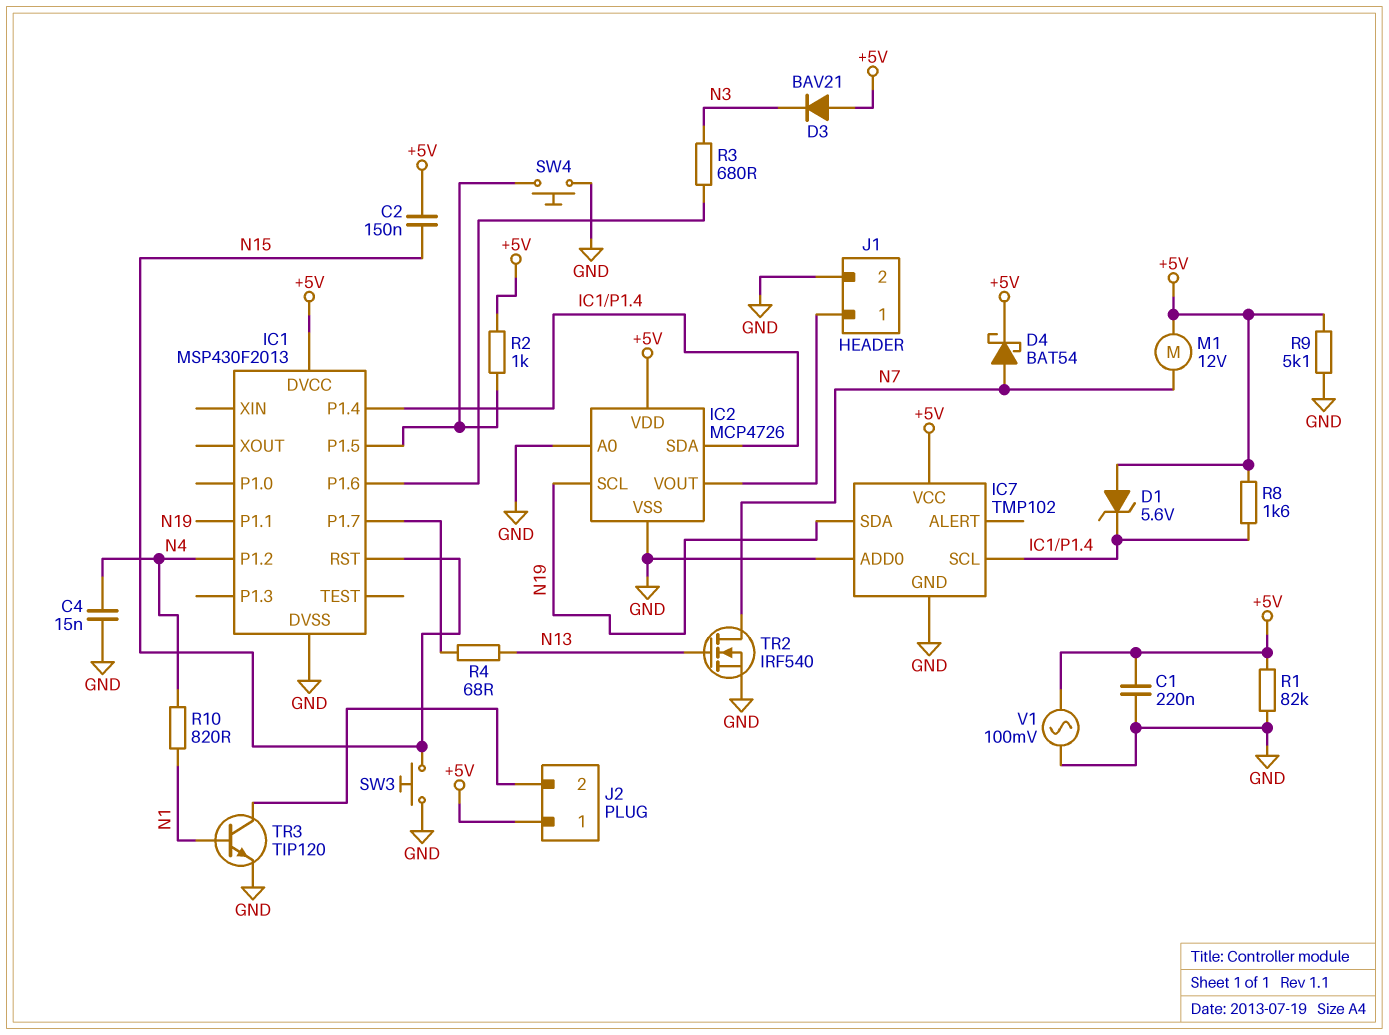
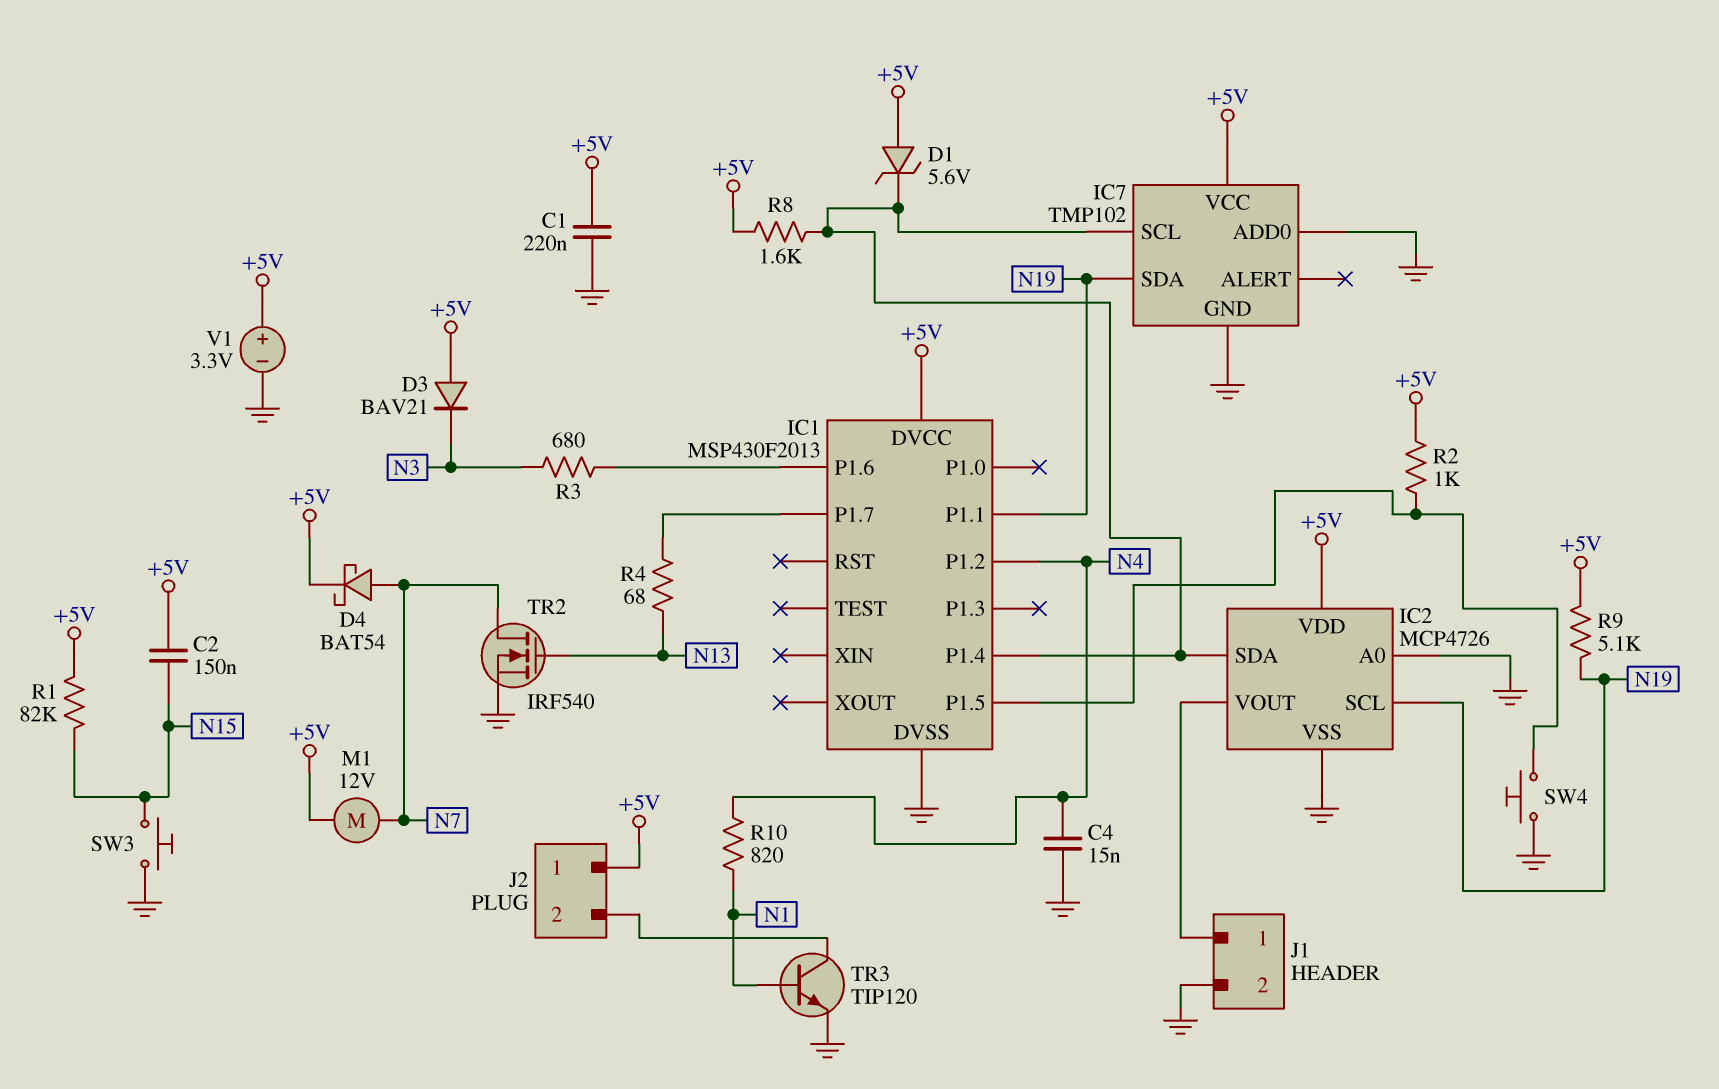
IC1 pin RST: N15 -> none
R1: 82k (+5V, GND) -> 82k (+5V, N15)
R9: 5.1k (+5V, GND) -> 5.1k (+5V, N19)
V1: AC 100mV (+5V, GND) -> 3.3V (plus +5V, minus GND)

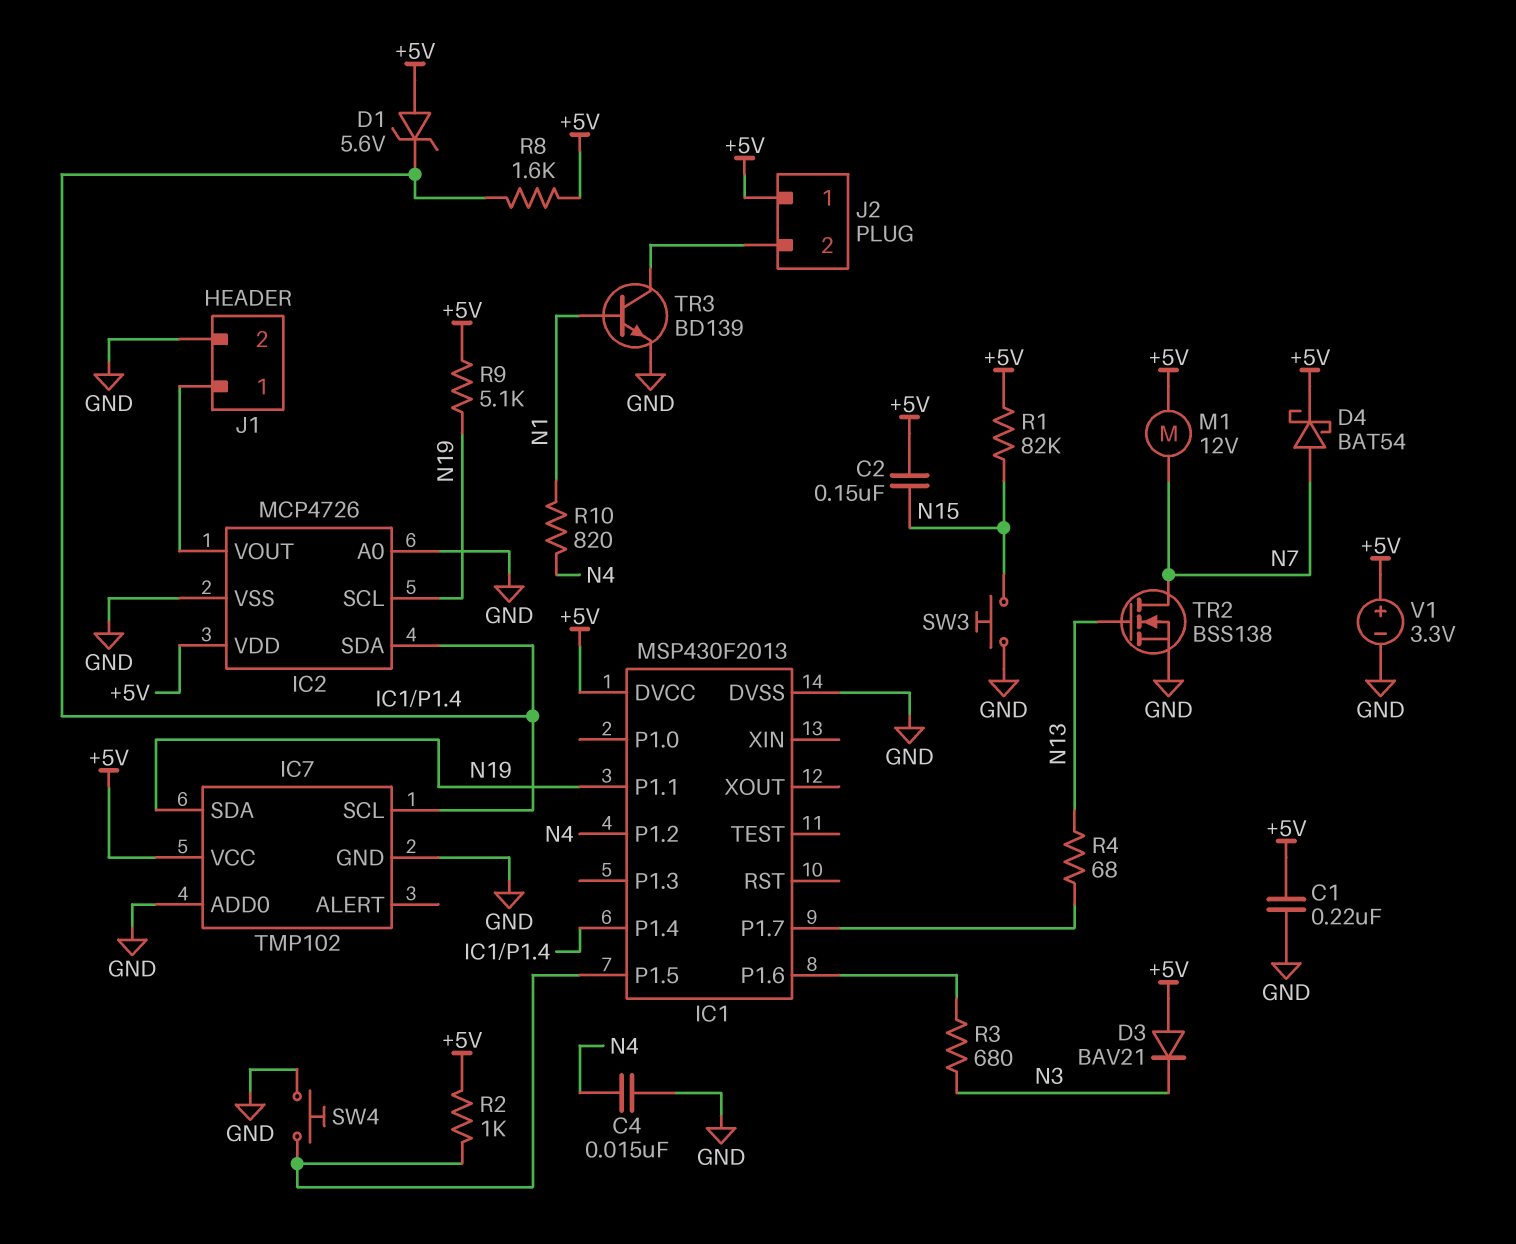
TR2: NMOS IRF540 (G N13, D N7, S GND) -> NMOS BSS138 (G N13, D N7, S GND)
TR3: NPN TIP120 (B N1, C J2/2, E GND) -> NPN BD139 (B N1, C J2/2, E GND)

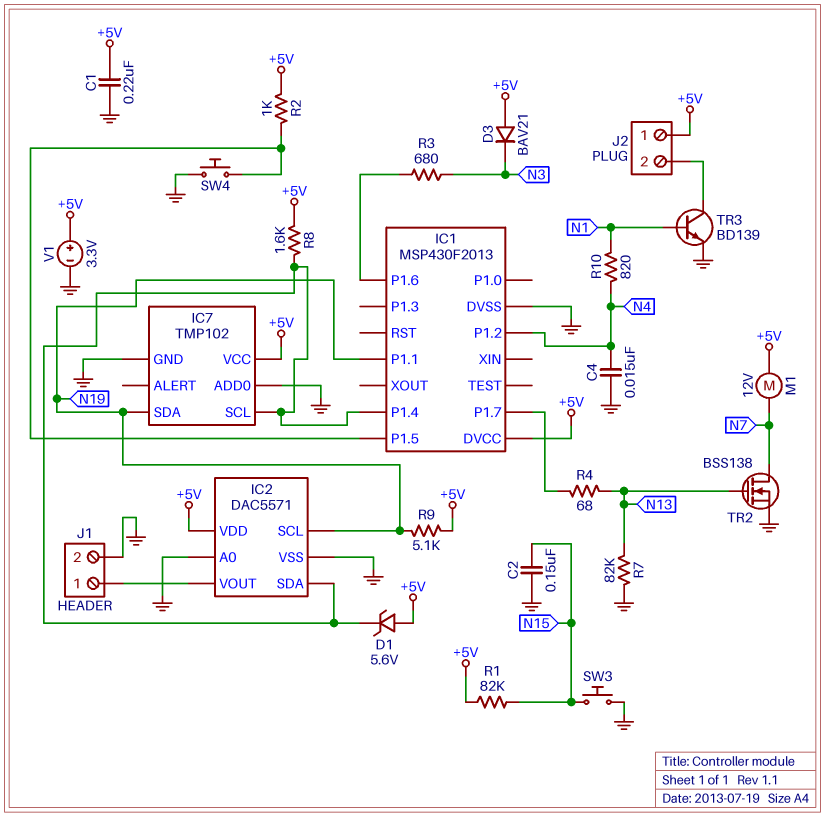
C2: 150nF (+5V, N15) -> 150nF (GND, N15)
D4: schottky BAT54 (A N7, K +5V) -> none
IC2: MCP4726 -> DAC5571
R7: none -> 82k (GND, N13)

